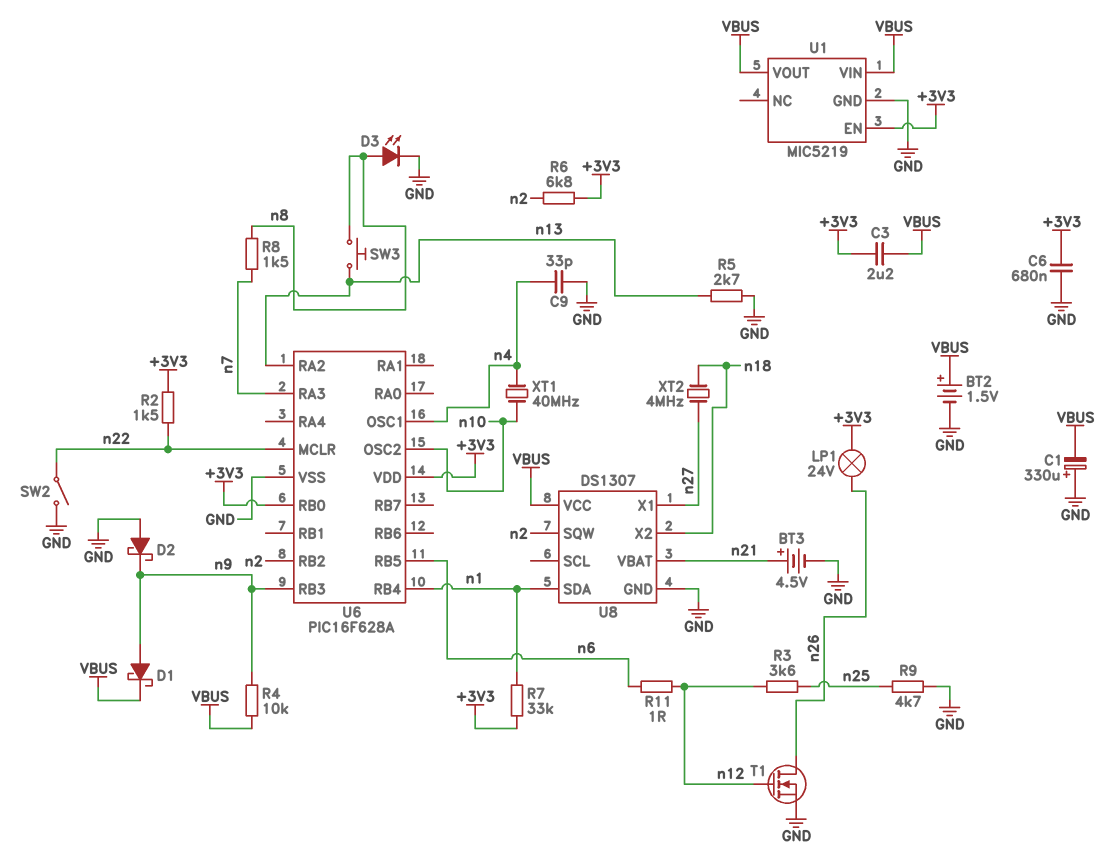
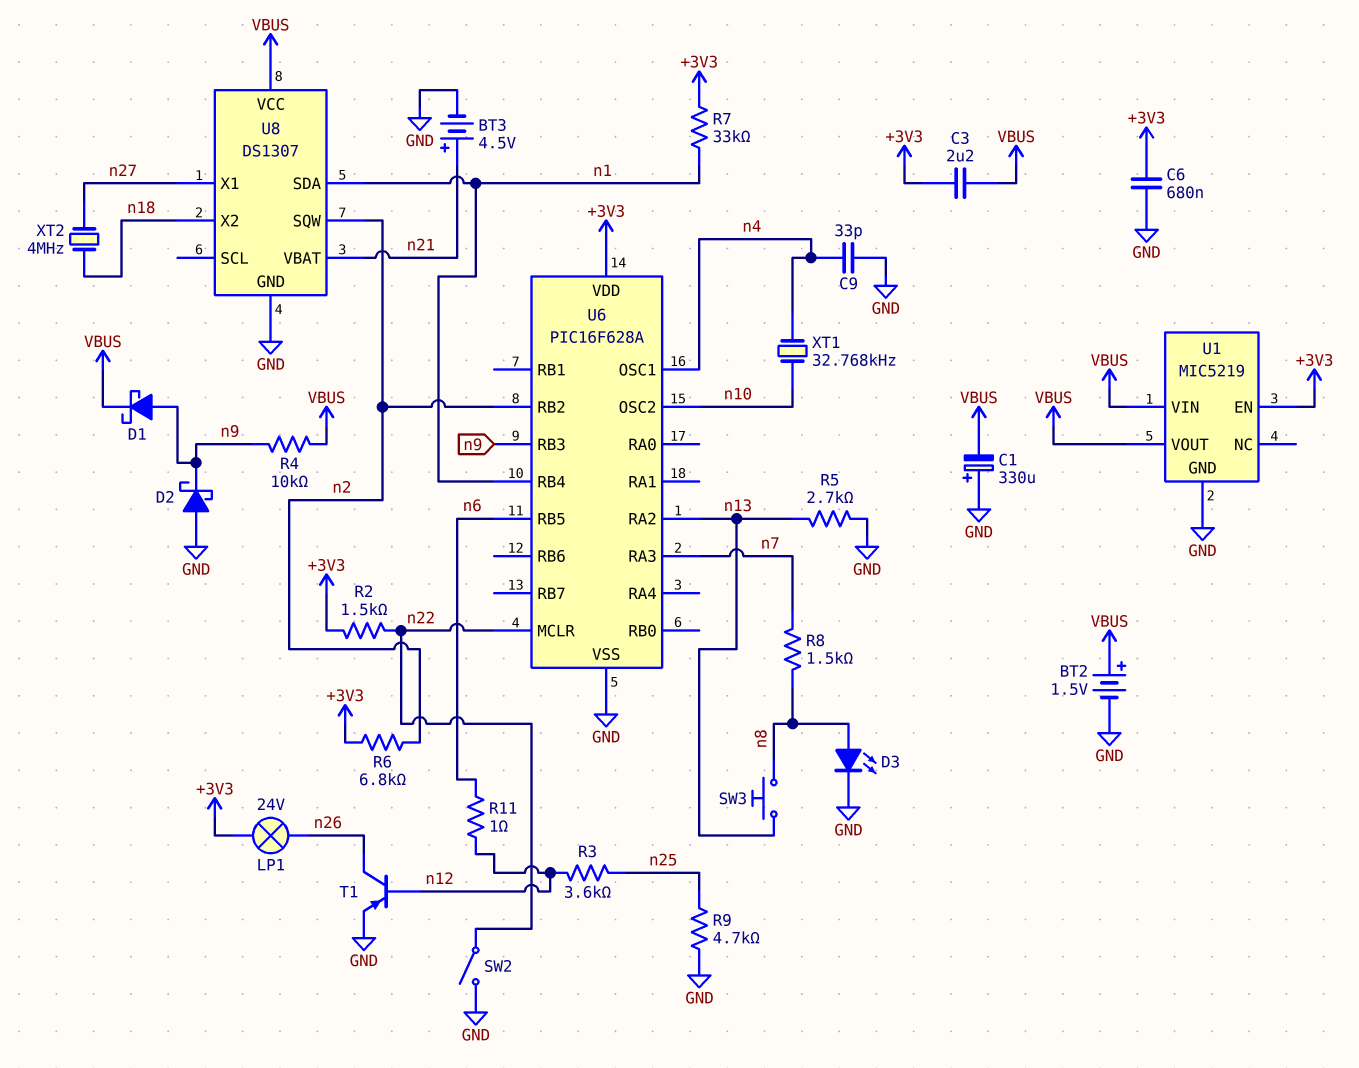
T1: NMOS (G n12, D n26, S GND) -> PNP (B n12, C n26, E GND)
U6 pin RB0: +3V3 -> none
XT1: 40MHz (n4, n10) -> 32.768kHz (n4, n10)

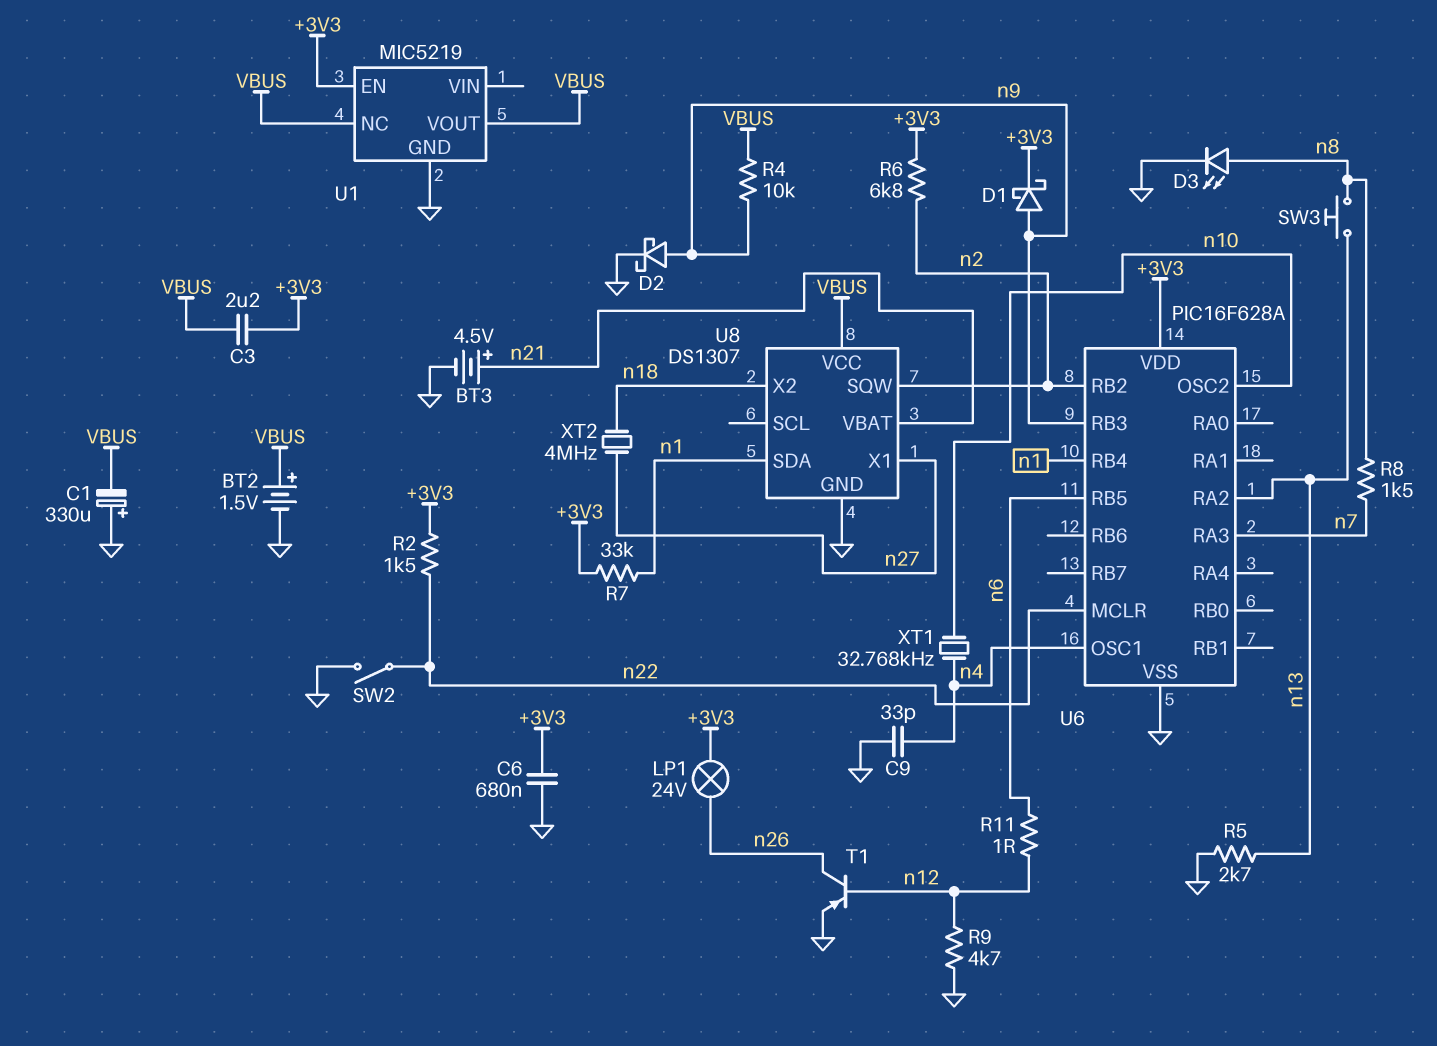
D1: schottky (A n9, K VBUS) -> schottky (A n9, K +3V3)
D2: schottky (A GND, K n9) -> schottky (A n9, K GND)
R3: 3.6k (n12, n25) -> none
R9: 4.7k (GND, n25) -> 4.7k (GND, n12)
U1 pin NC: none -> VBUS
U1 pin VIN: VBUS -> none

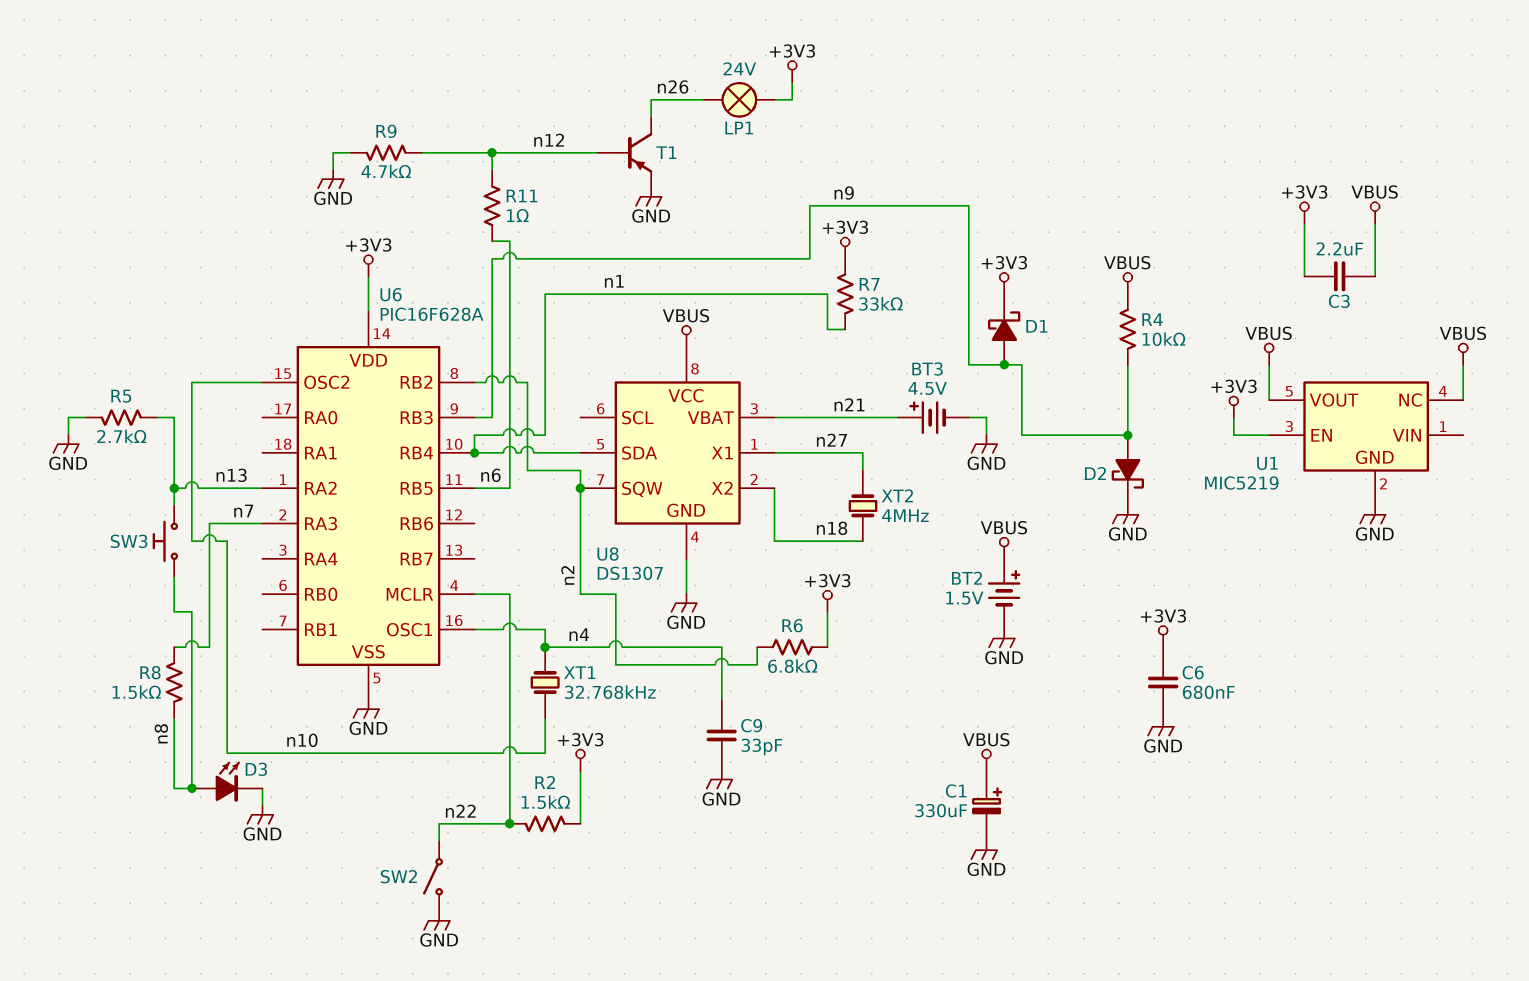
C1: 330uF (plus GND, minus VBUS) -> 330uF (plus VBUS, minus GND)

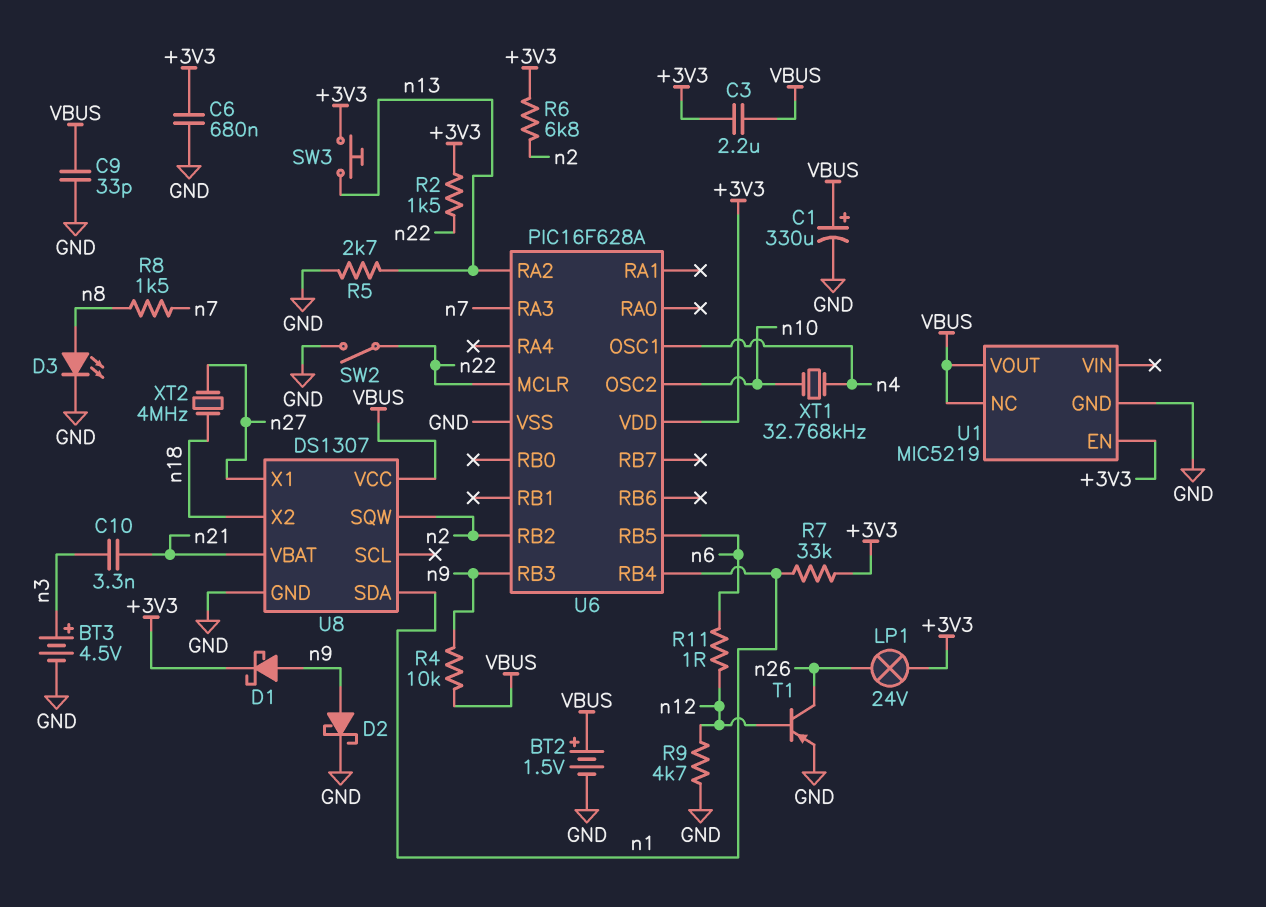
BT3: 4.5V (plus n21, minus GND) -> 4.5V (plus n3, minus GND)
C9: 33pF (GND, n4) -> 33pF (GND, VBUS)
C10: none -> 3.3nF (n3, n21)
SW3: button (n8, n13) -> button (+3V3, n13)

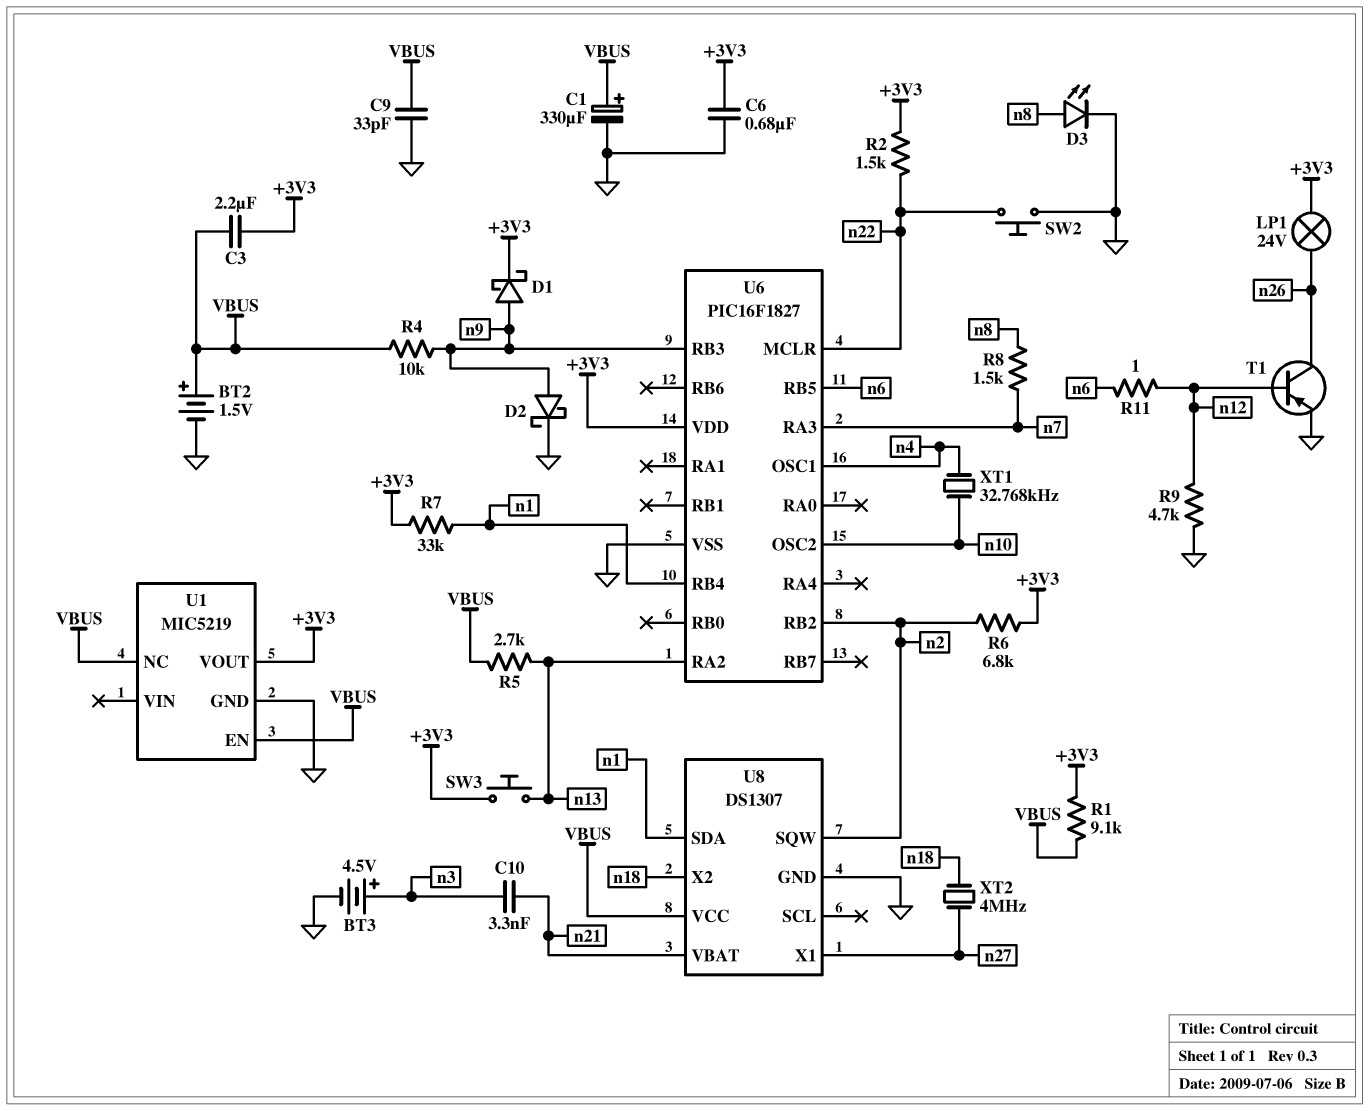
R1: none -> 9.1k (+3V3, VBUS)
R5: 2.7k (GND, n13) -> 2.7k (VBUS, n13)
SW2: switch (GND, n22) -> button (GND, n22)
U1 pin EN: +3V3 -> VBUS
U1 pin VOUT: VBUS -> +3V3
U6: PIC16F628A -> PIC16F1827

